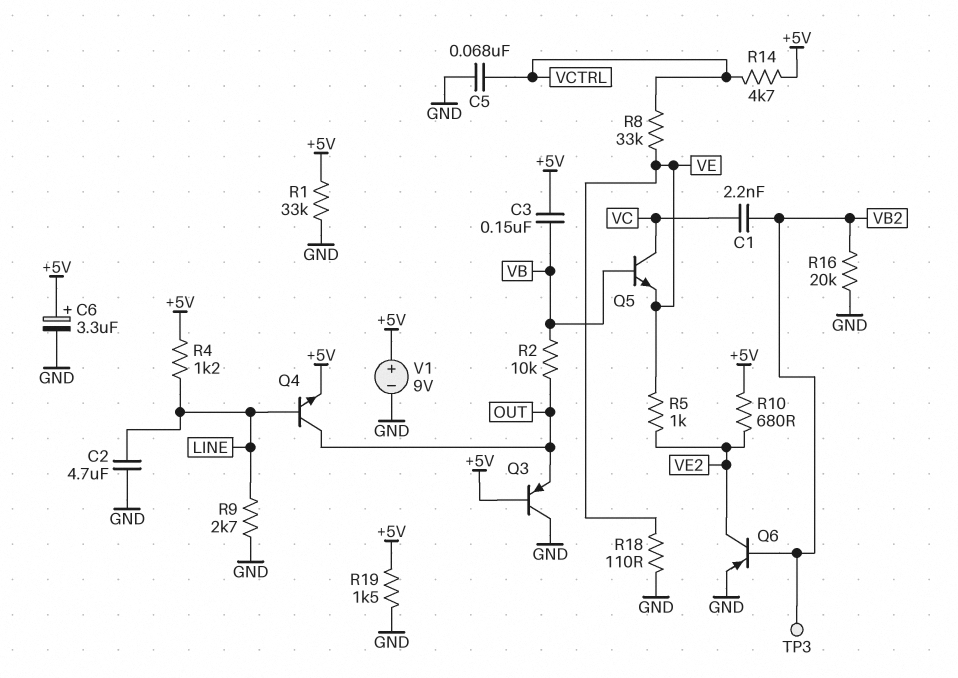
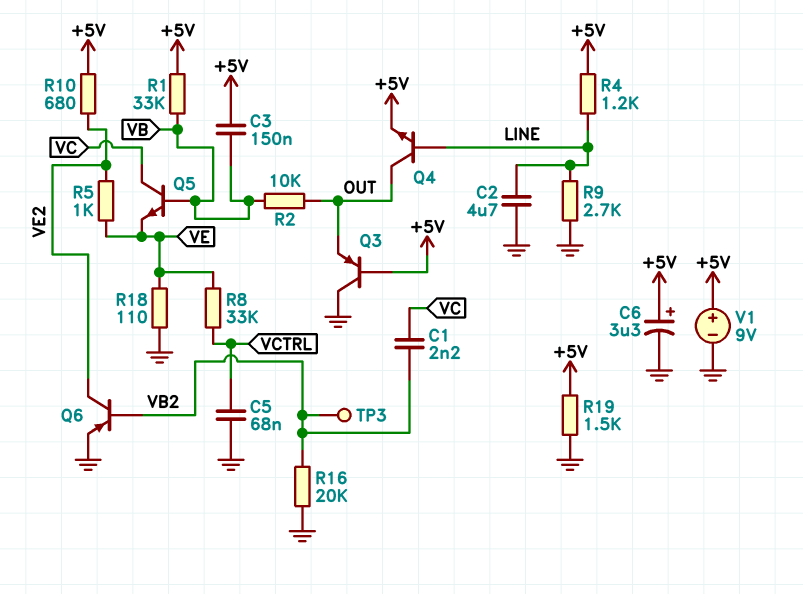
R1: 33k (+5V, GND) -> 33k (+5V, VB)
R14: 4.7k (+5V, VCTRL) -> none

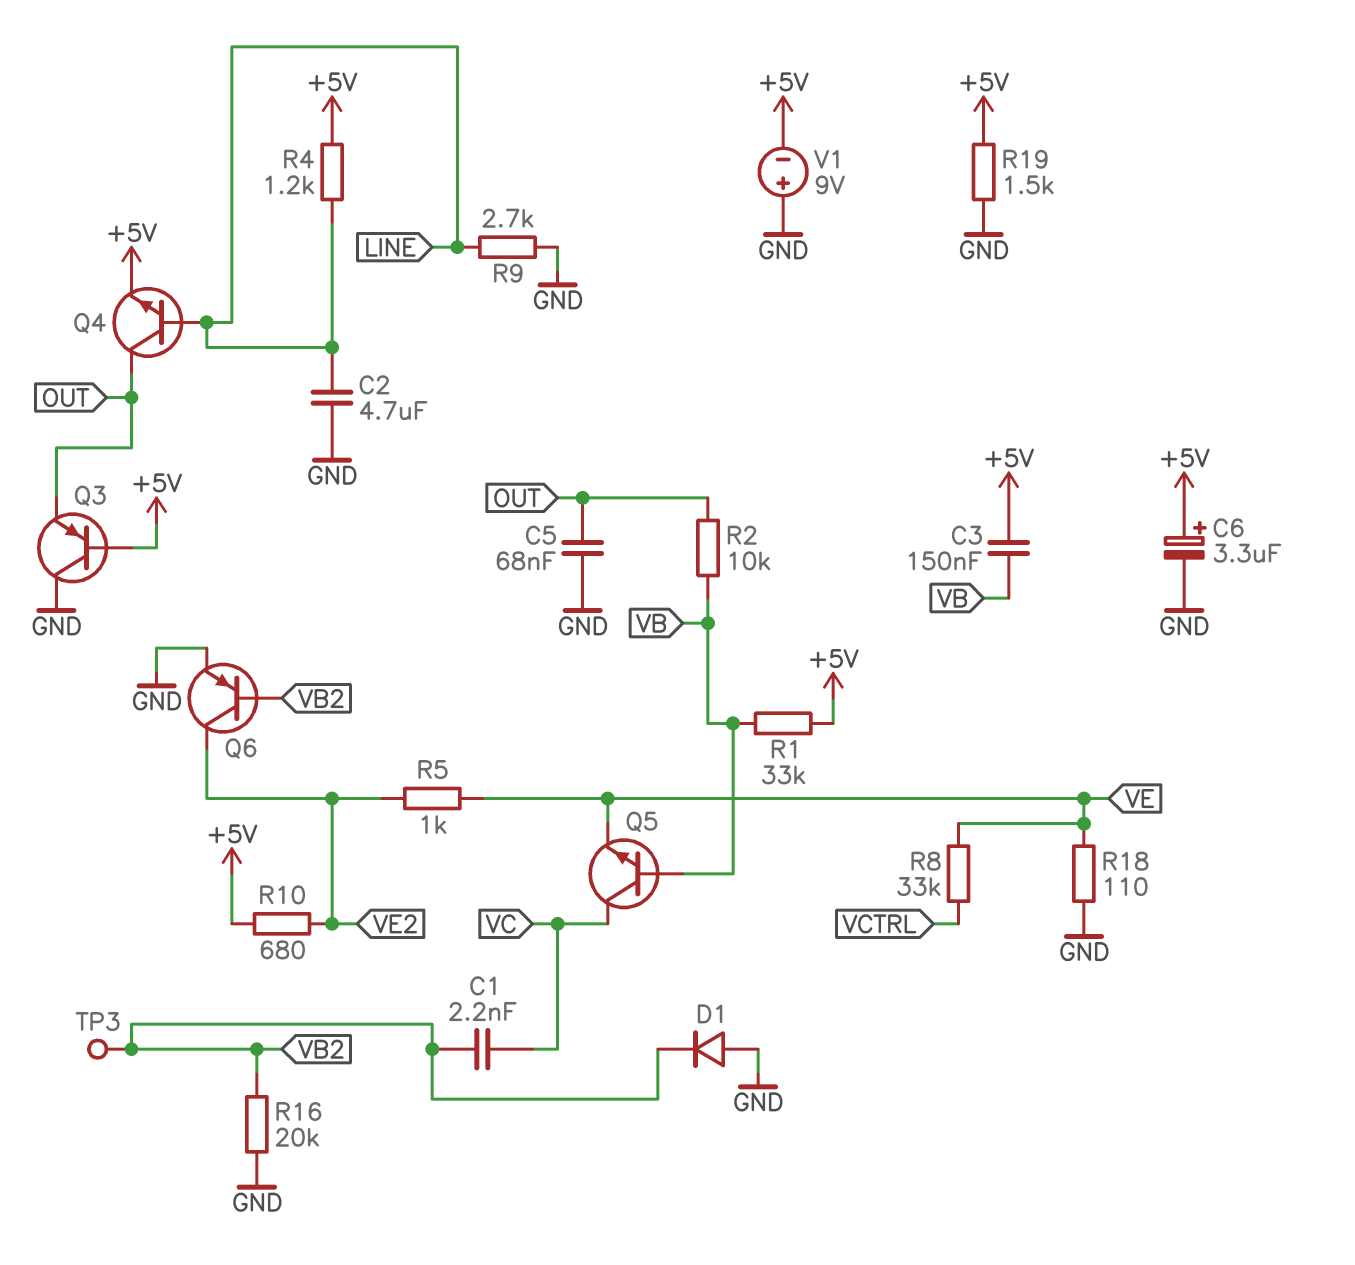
C5: 68nF (GND, VCTRL) -> 68nF (GND, OUT)
D1: none -> diode (A GND, K VB2)
V1: 9V (plus +5V, minus GND) -> 9V (plus GND, minus +5V)

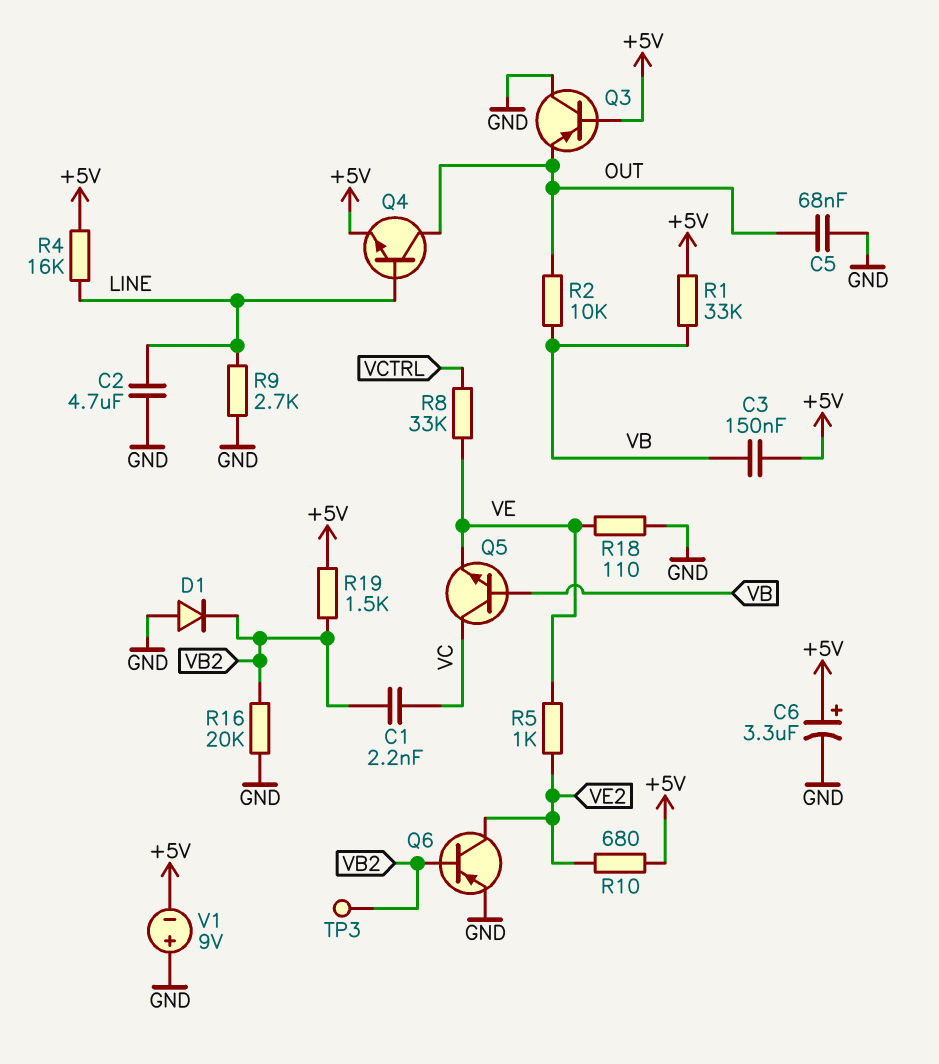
R4: 1.2k (+5V, LINE) -> 16k (+5V, LINE)
R19: 1.5k (+5V, GND) -> 1.5k (+5V, VB2)

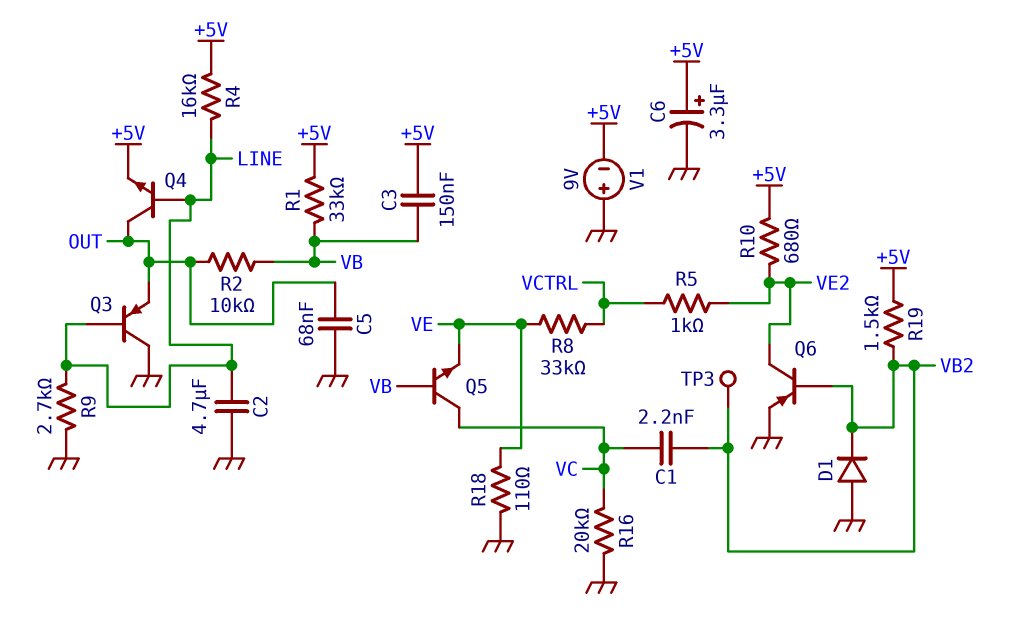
Q3: PNP (B +5V, C GND, E OUT) -> PNP (B LINE, C GND, E OUT)
R5: 1k (VE, VE2) -> 1k (VCTRL, VE2)
R16: 20k (GND, VB2) -> 20k (GND, VC)

